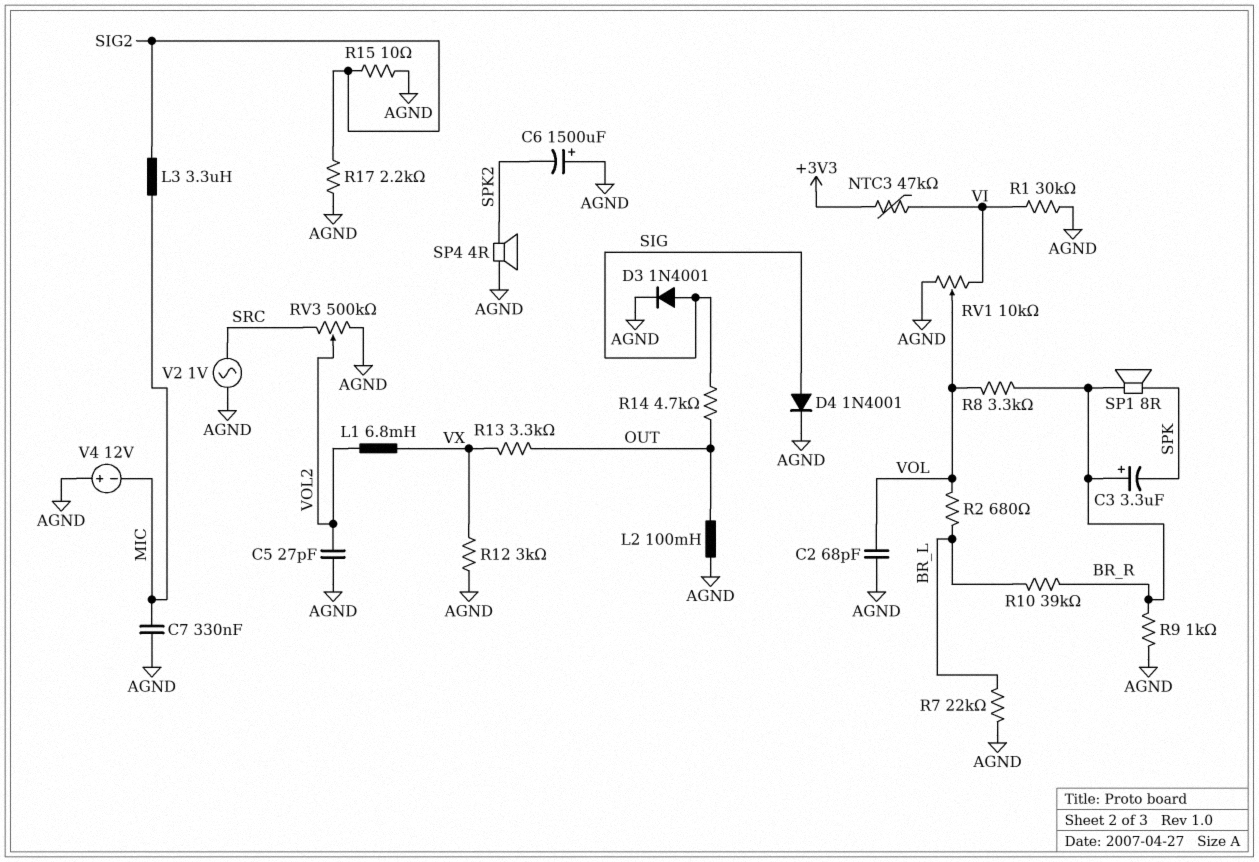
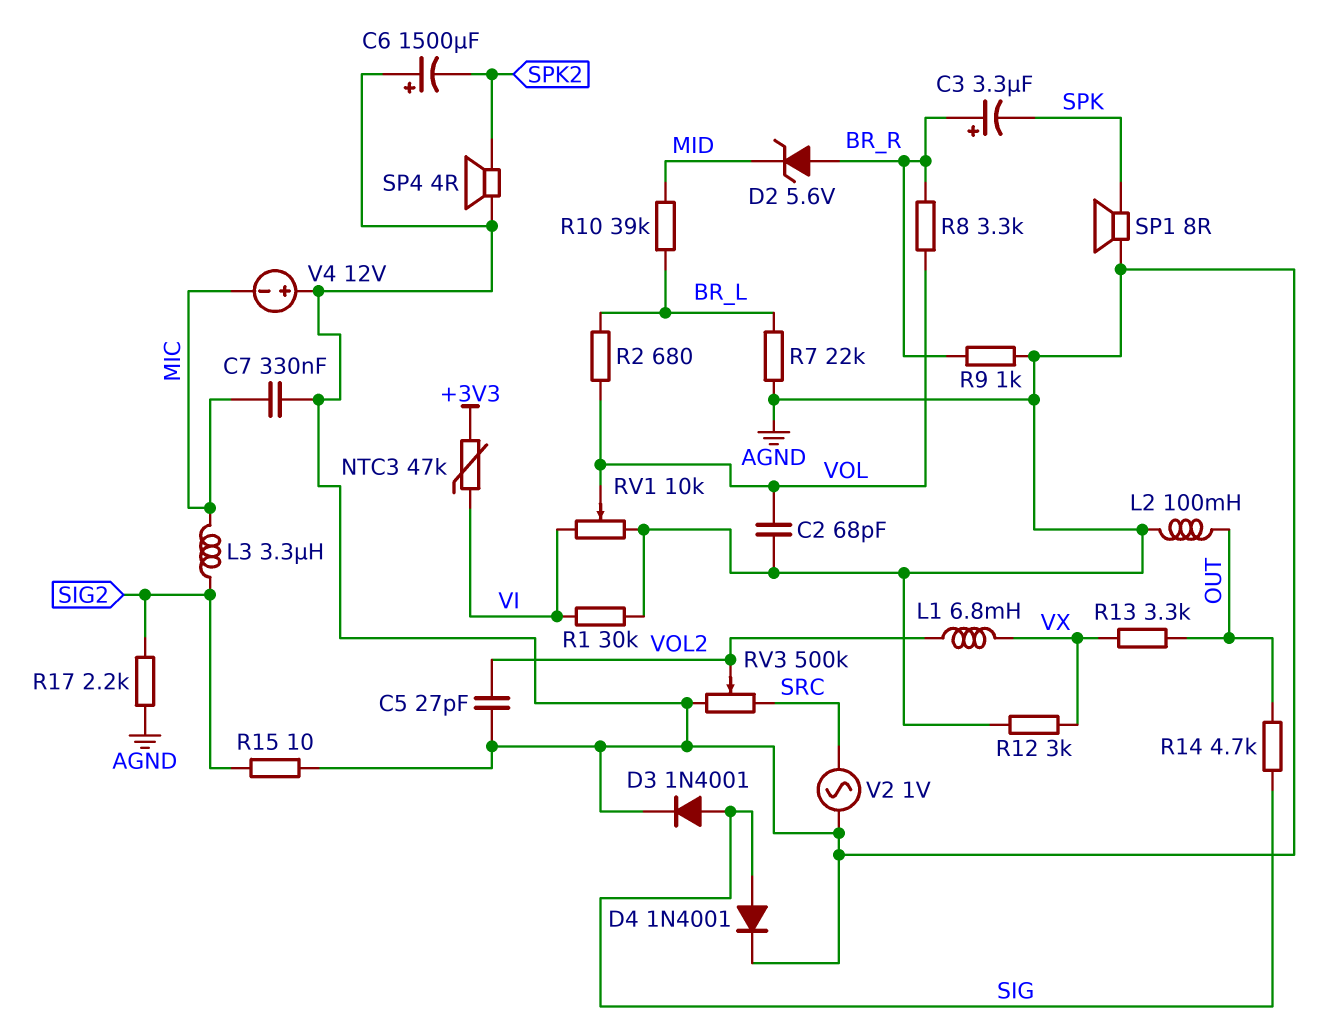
D2: none -> zener 5.6V (A BR_R, K MID)
R10: 39k (BR_L, BR_R) -> 39k (BR_L, MID)
SP1: speaker 8R (BR_R, SPK) -> speaker 8R (AGND, SPK)

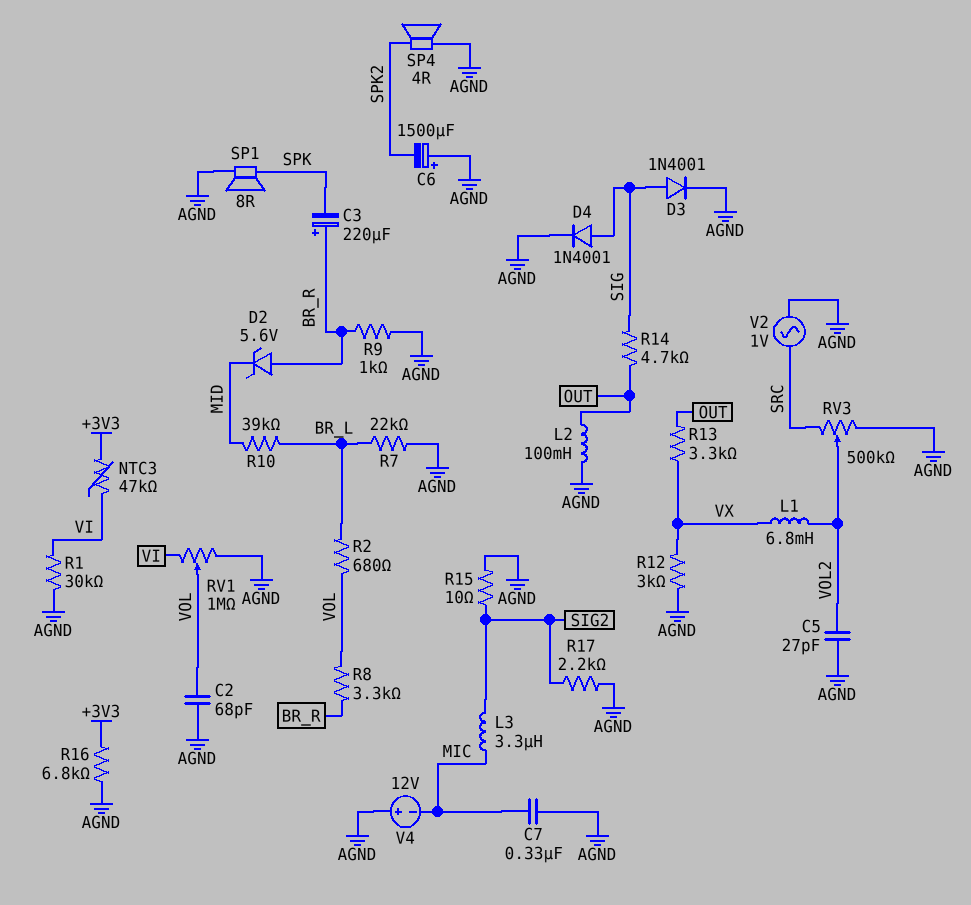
C3: 3.3uF (plus BR_R, minus SPK) -> 220uF (plus BR_R, minus SPK)
R16: none -> 6.8k (+3V3, AGND)
RV1: 10k (AGND, VI, wiper VOL) -> 1M (AGND, VI, wiper VOL)

